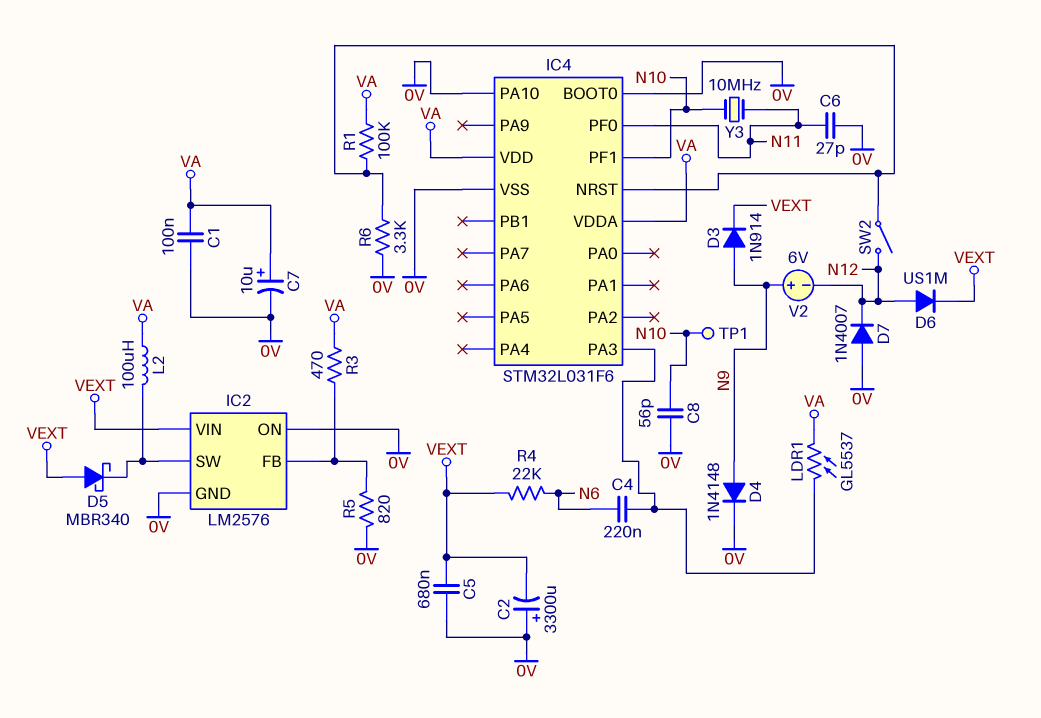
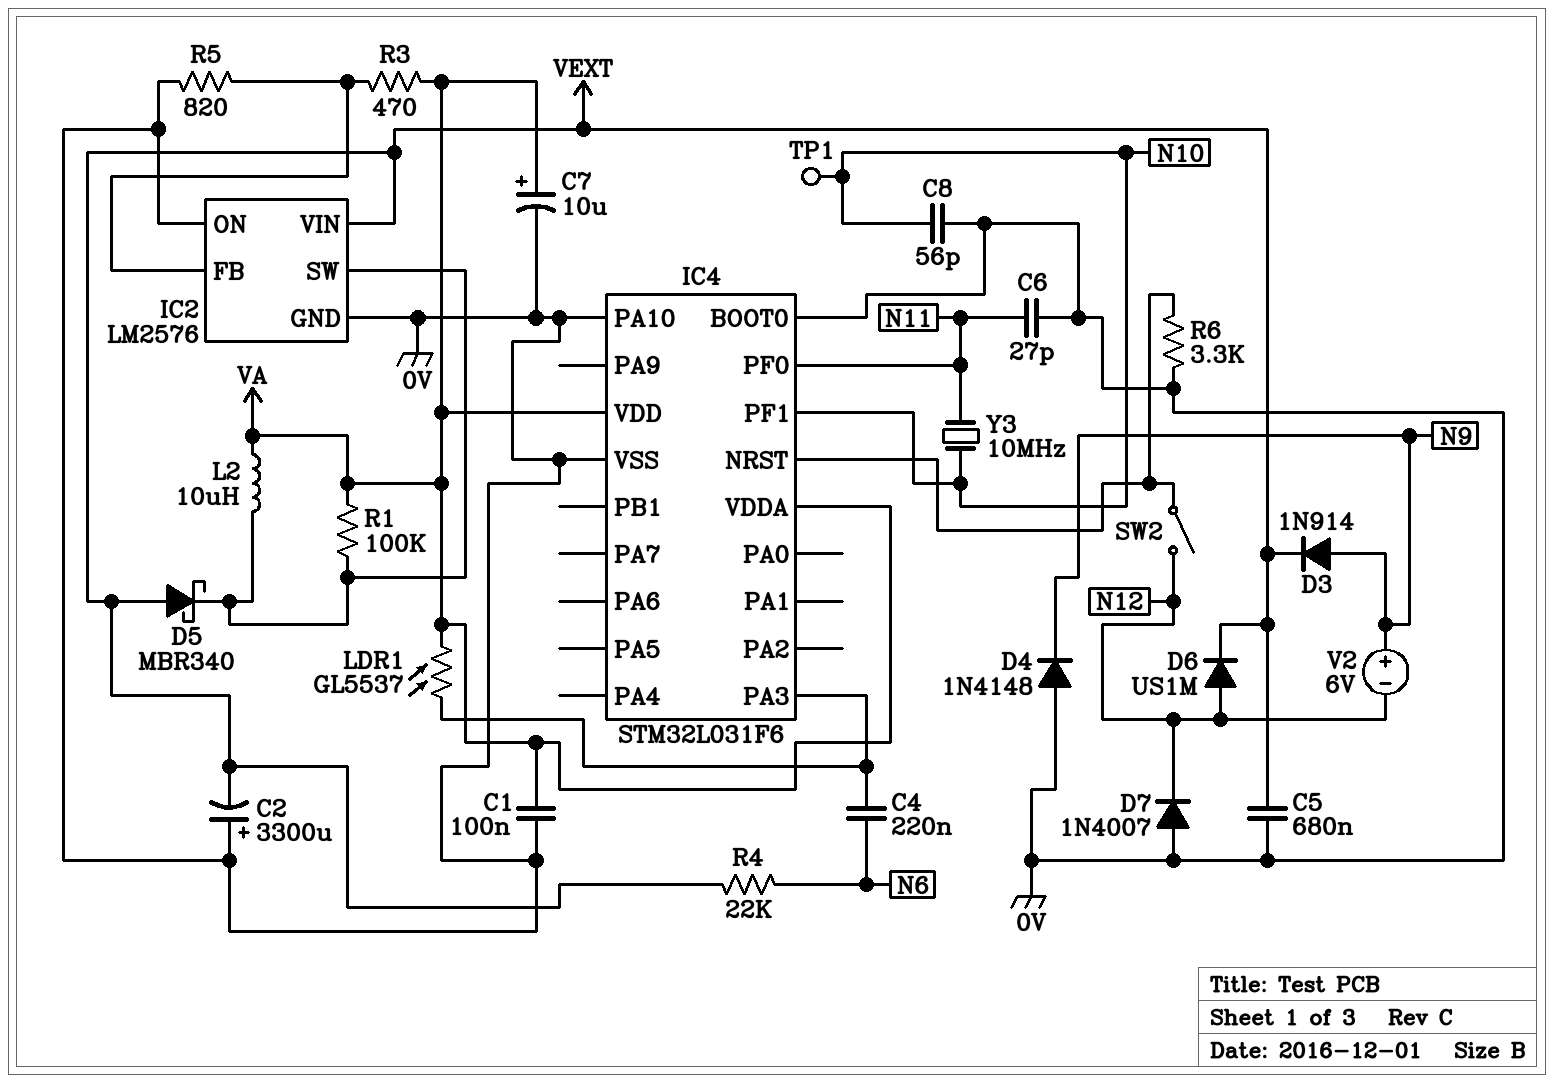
D4: diode 1N4148 (A N9, K 0V) -> diode 1N4148 (A 0V, K N9)
L2: 100uH (IC2/SW, VA) -> 10uH (IC2/SW, VA)
R1: 100k (IC4/NRST, VA) -> 100k (IC2/SW, VA)

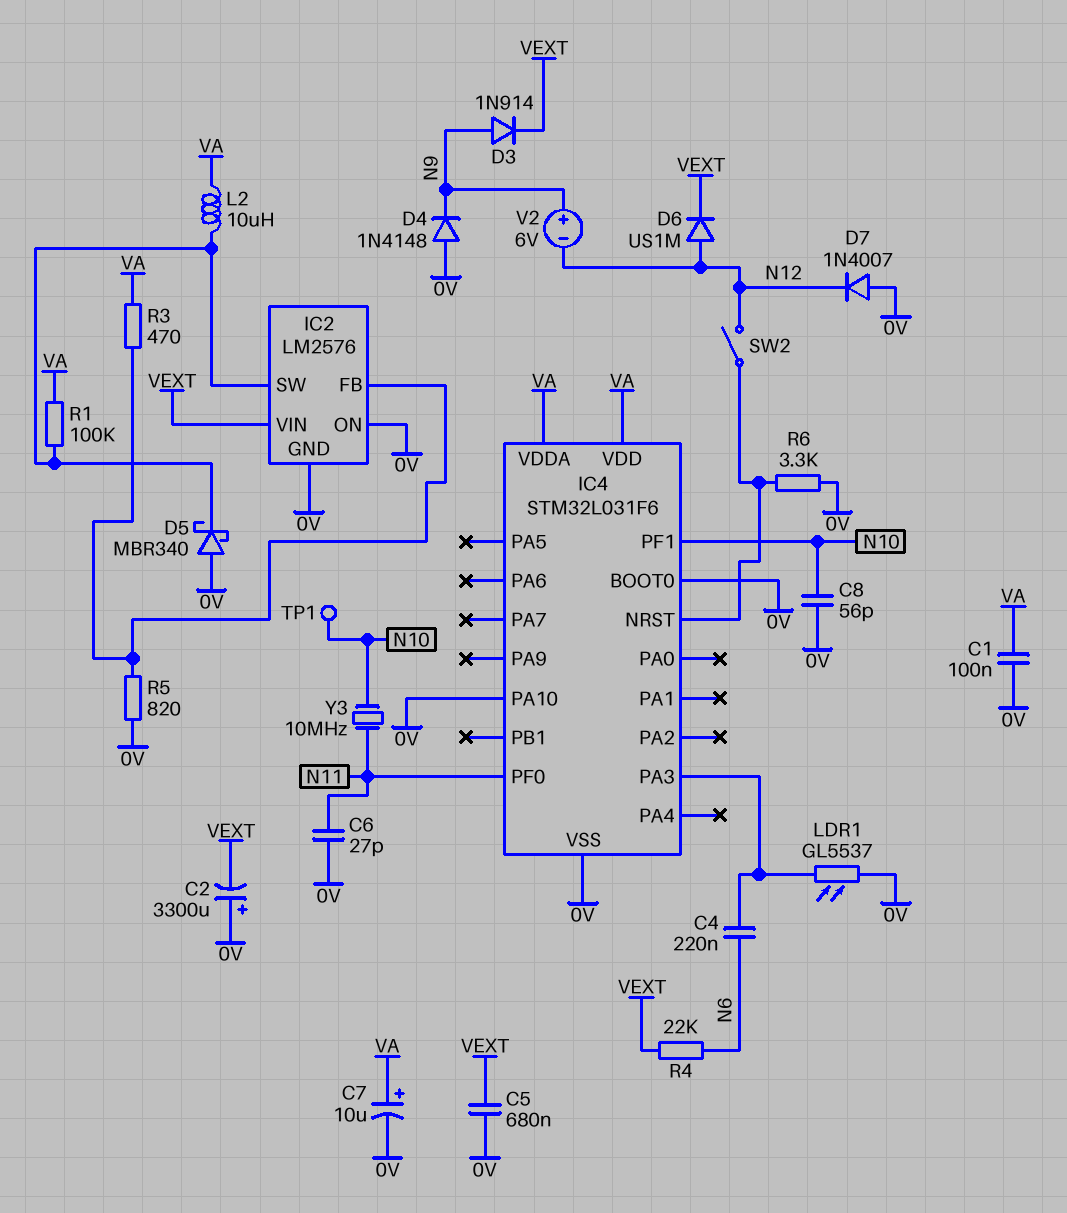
D5: schottky MBR340 (A VEXT, K IC2/SW) -> schottky MBR340 (A 0V, K IC2/SW)
LDR1: GL5537 (IC4/PA3, VA) -> GL5537 (0V, IC4/PA3)

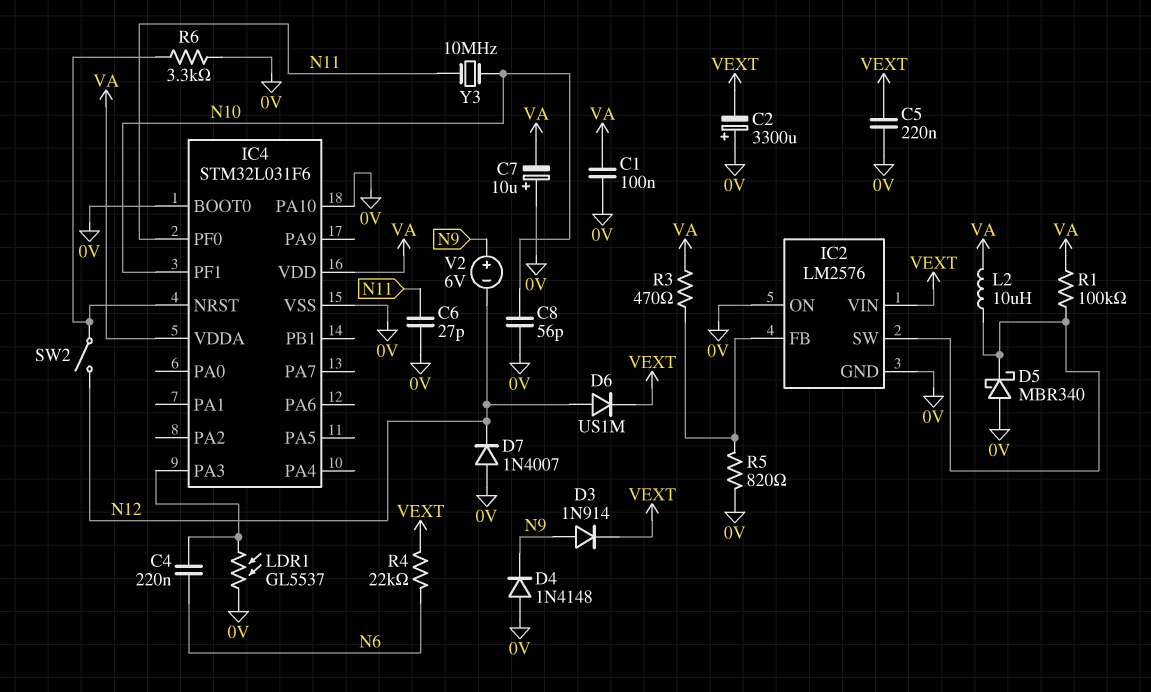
C5: 680nF (0V, VEXT) -> 220nF (0V, VEXT)
C7: 10uF (plus VA, minus 0V) -> 10uF (plus 0V, minus VA)
TP1: test point (N10) -> none

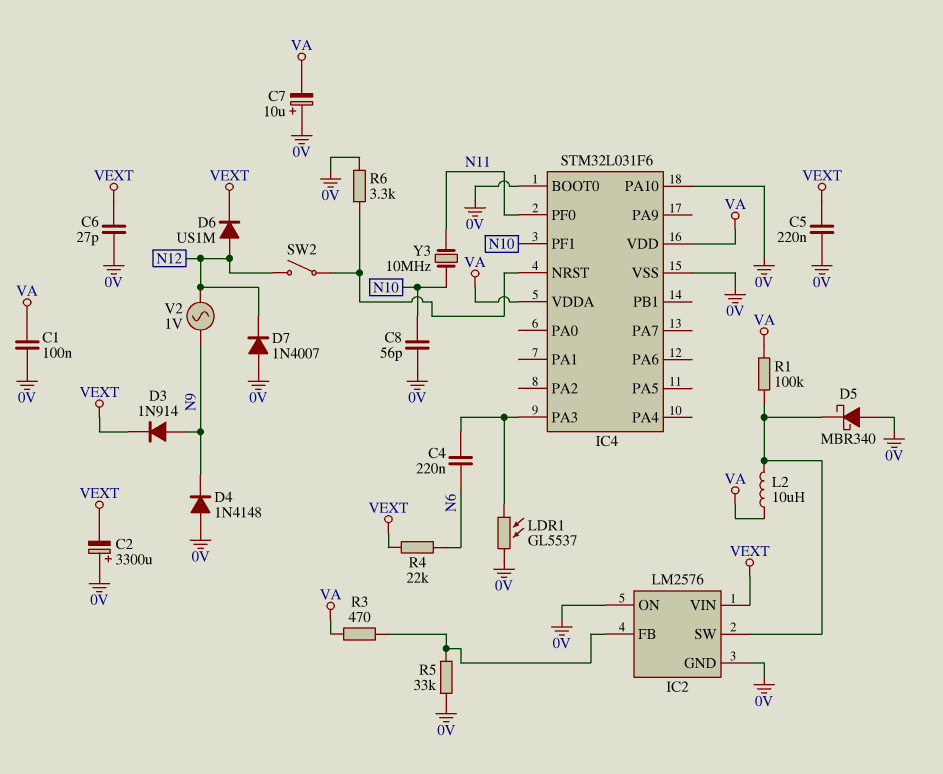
C6: 27pF (0V, N11) -> 27pF (0V, VEXT)
R5: 820 (0V, IC2/FB) -> 33k (0V, IC2/FB)
V2: 6V (plus N9, minus N12) -> AC 1V (N9, N12)

